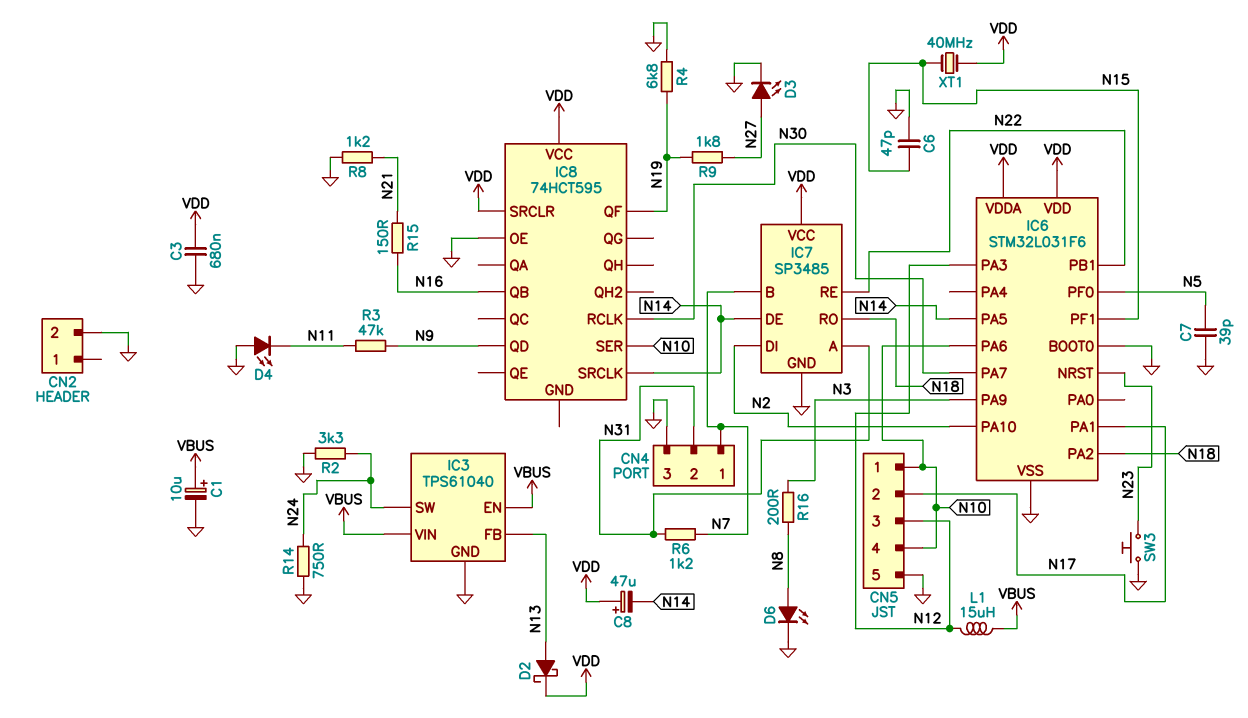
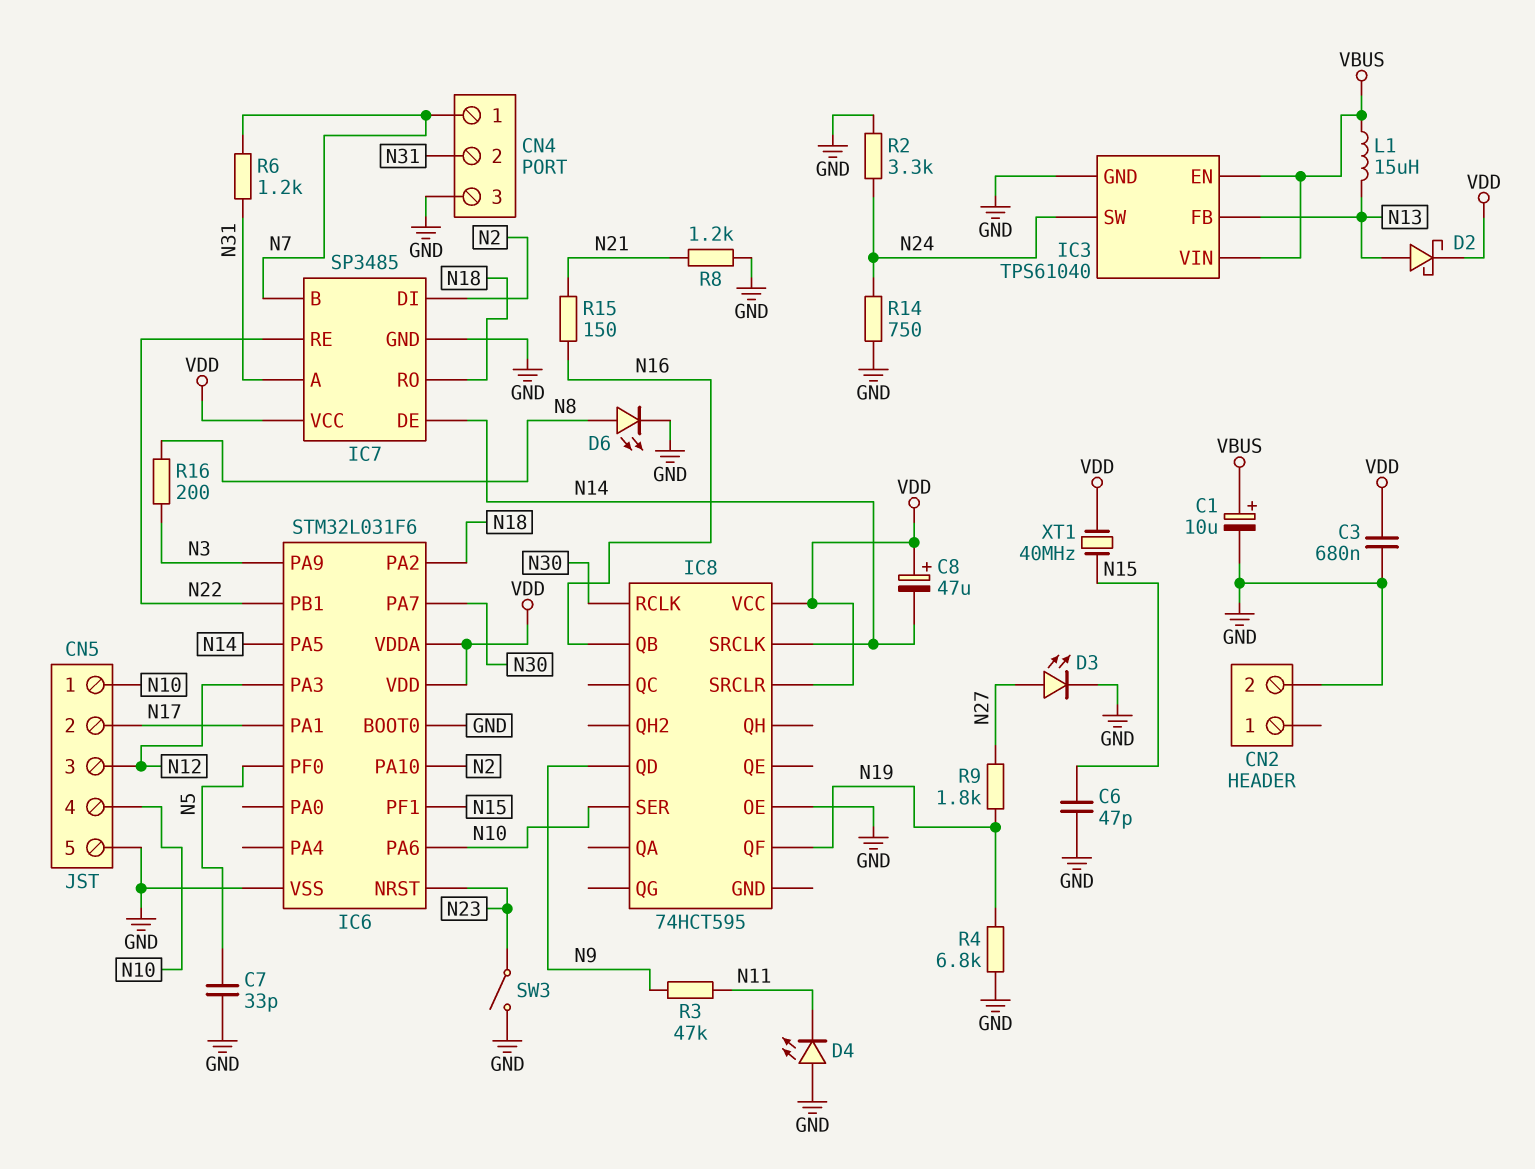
C7: 39pF (GND, N5) -> 33pF (GND, N5)
L1: 15uH (N12, VBUS) -> 15uH (N13, VBUS)
SW3: button (GND, N23) -> switch (GND, N23)

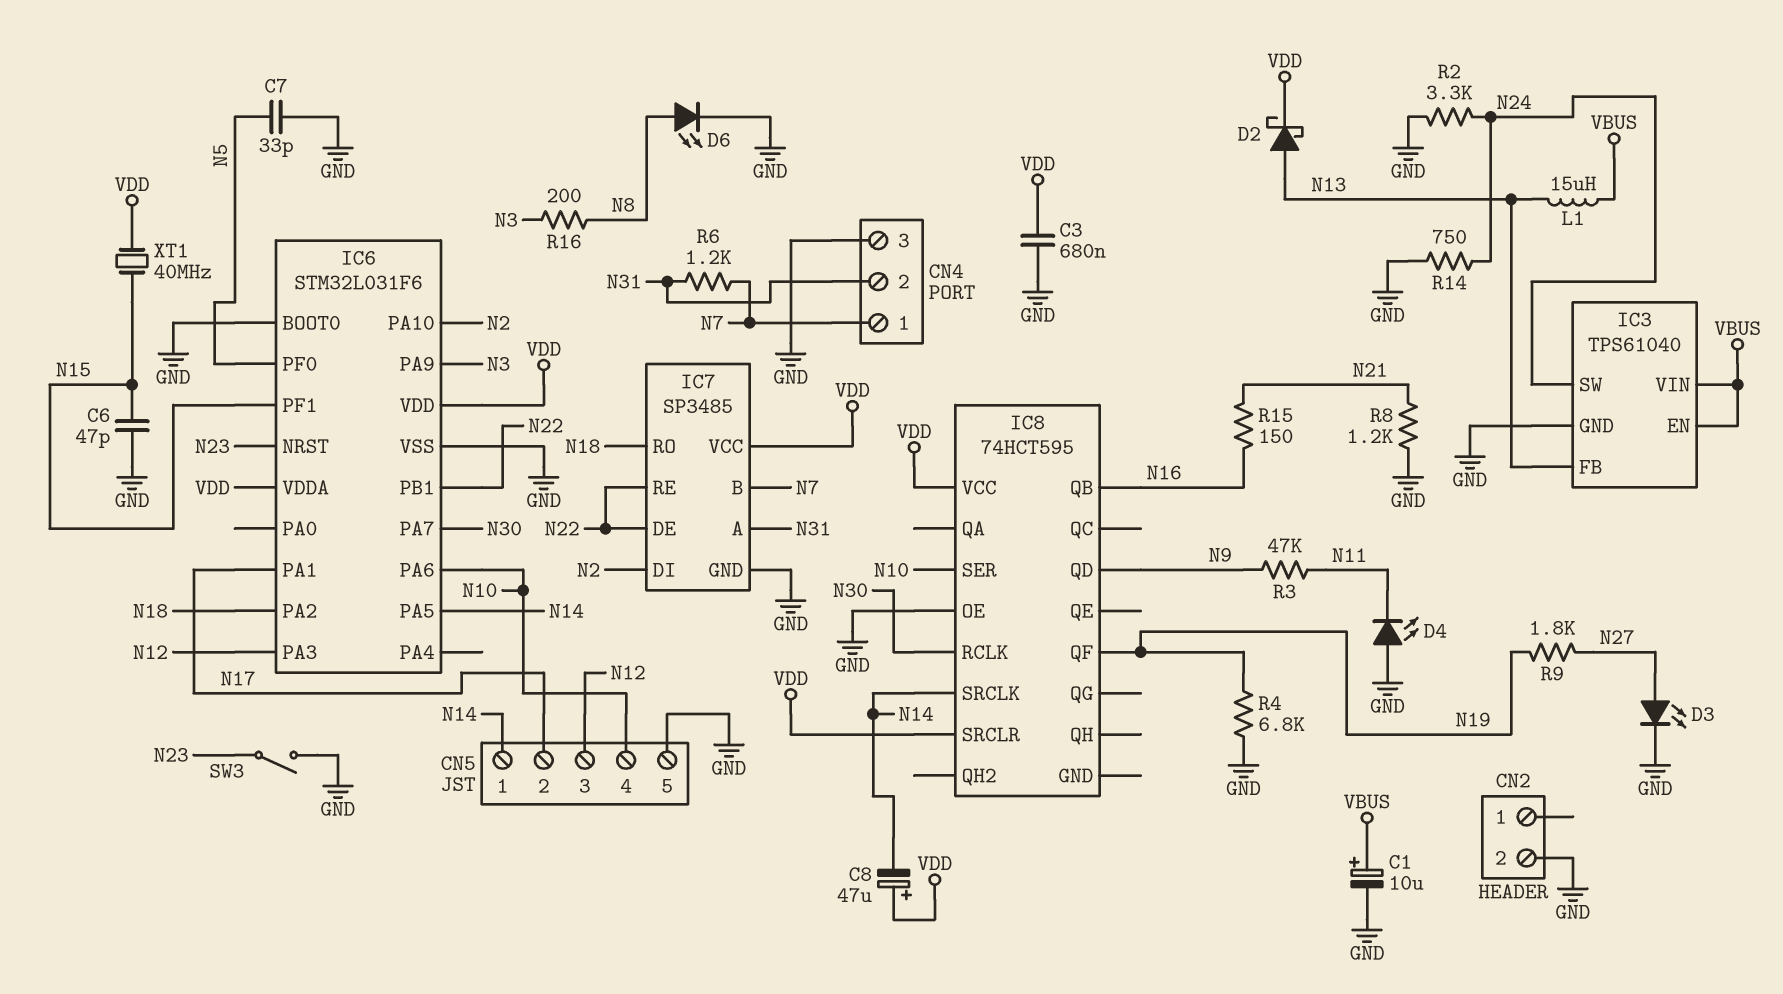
CN5 pin 1: N10 -> N14
IC7 pin DE: N14 -> N22

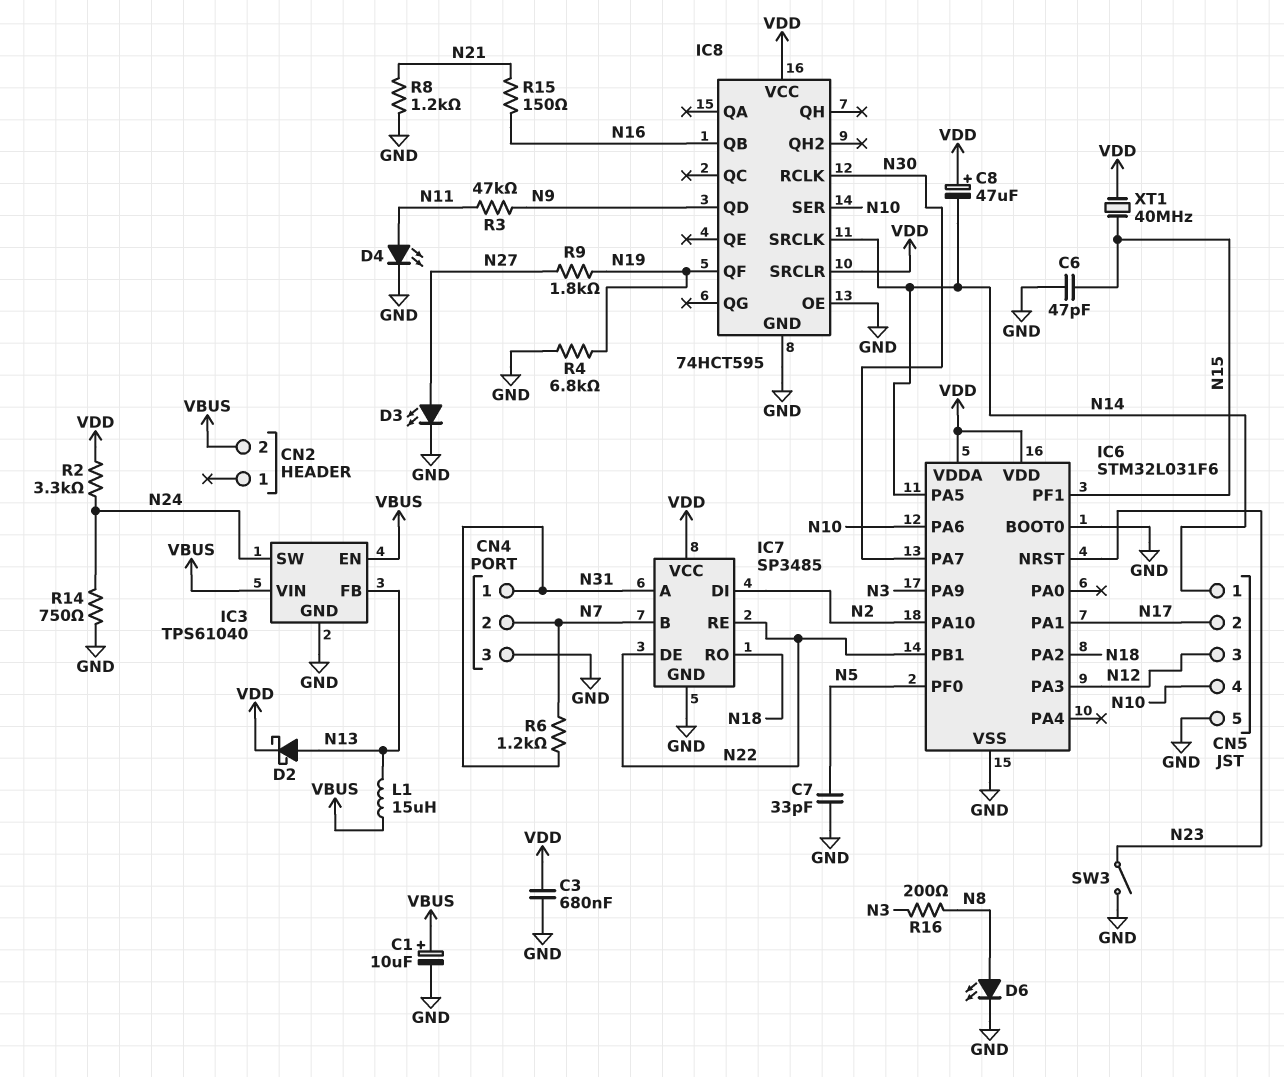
CN2 pin 2: GND -> VBUS
CN4 pin 1: N7 -> N31
CN4 pin 2: N31 -> N7
D4: LED (A GND, K N11) -> LED (A N11, K GND)
IC8 pin GND: none -> GND
R2: 3.3k (GND, N24) -> 3.3k (N24, VDD)

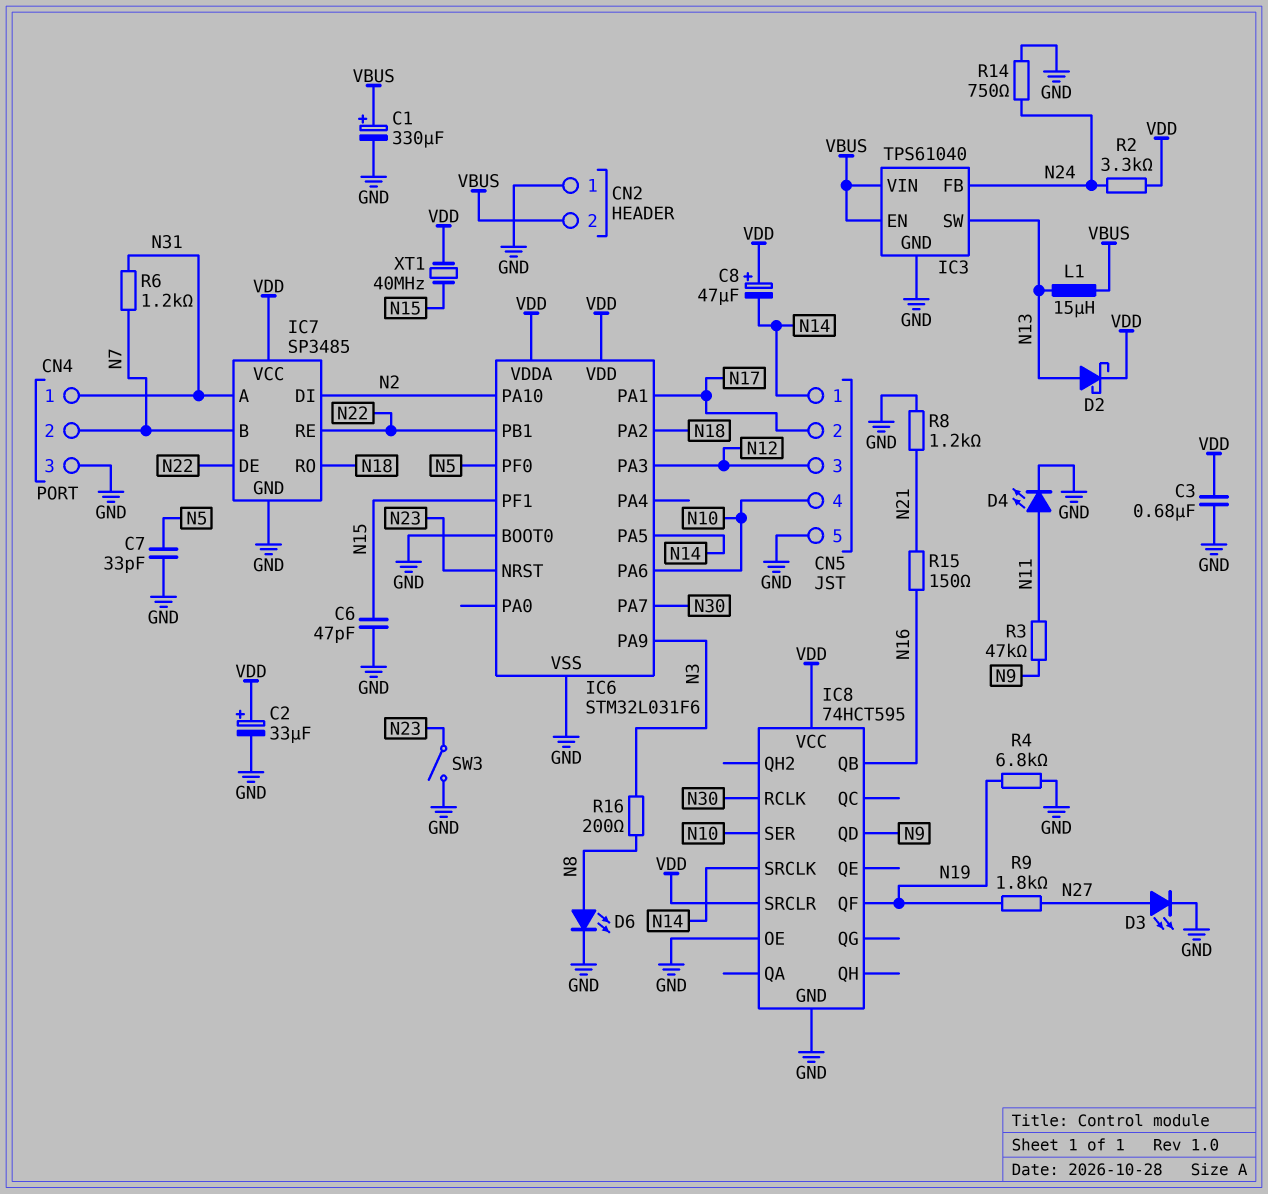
C1: 10uF (plus VBUS, minus GND) -> 330uF (plus VBUS, minus GND)
C2: none -> 33uF (plus VDD, minus GND)
CN2 pin 1: none -> GND
IC3 pin FB: N13 -> N24
IC3 pin SW: N24 -> N13

